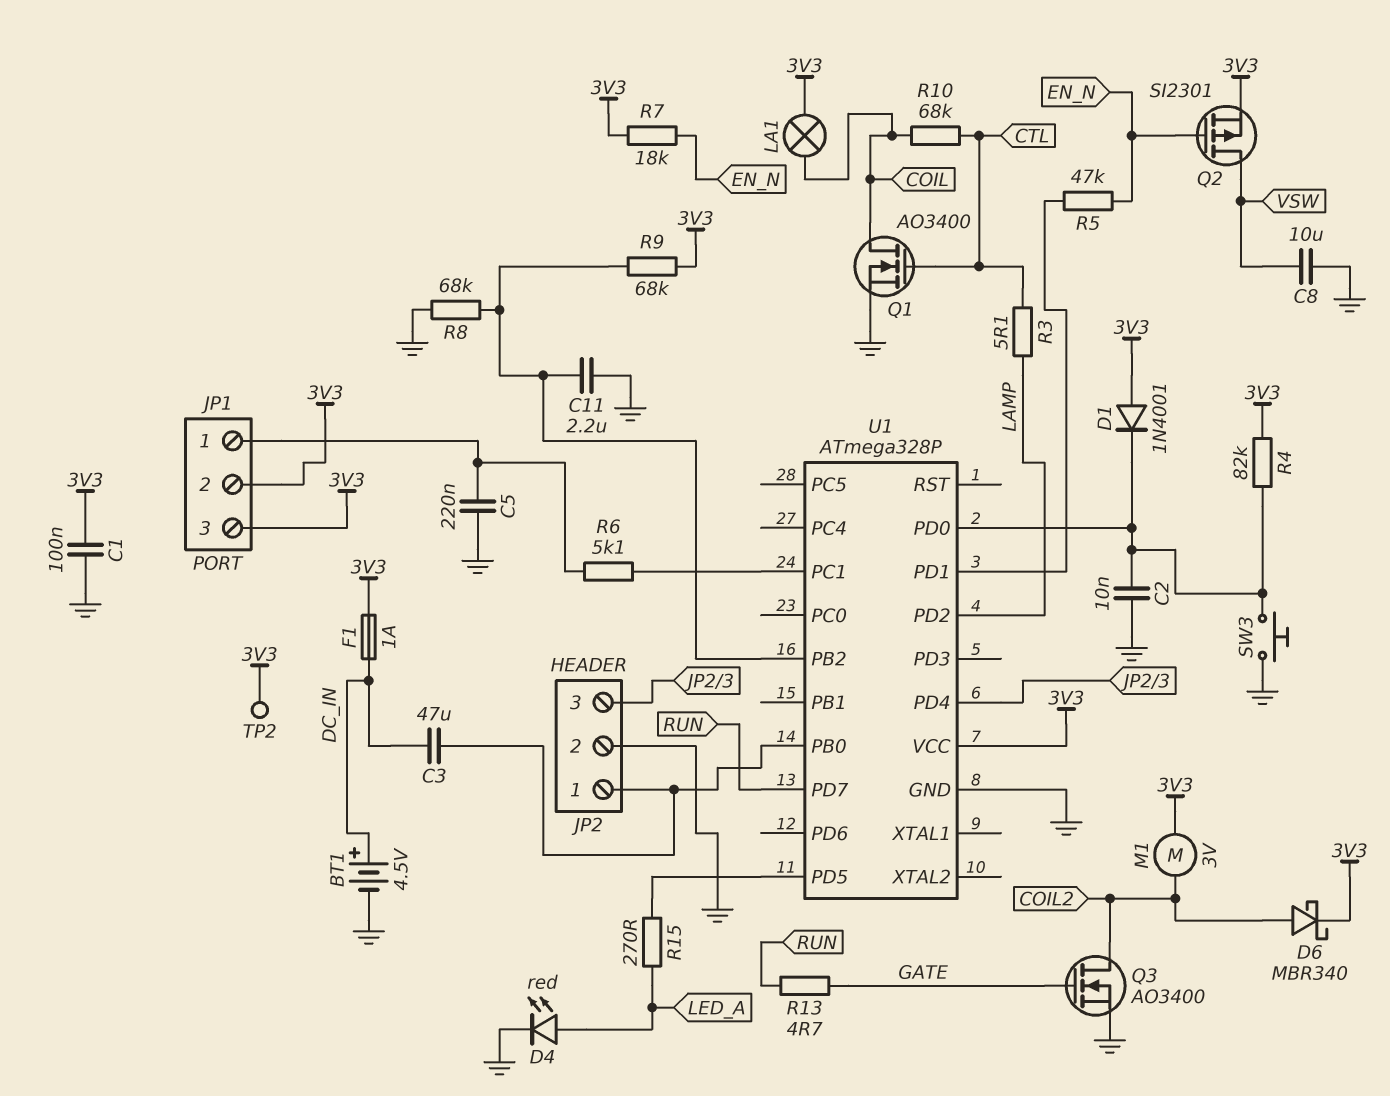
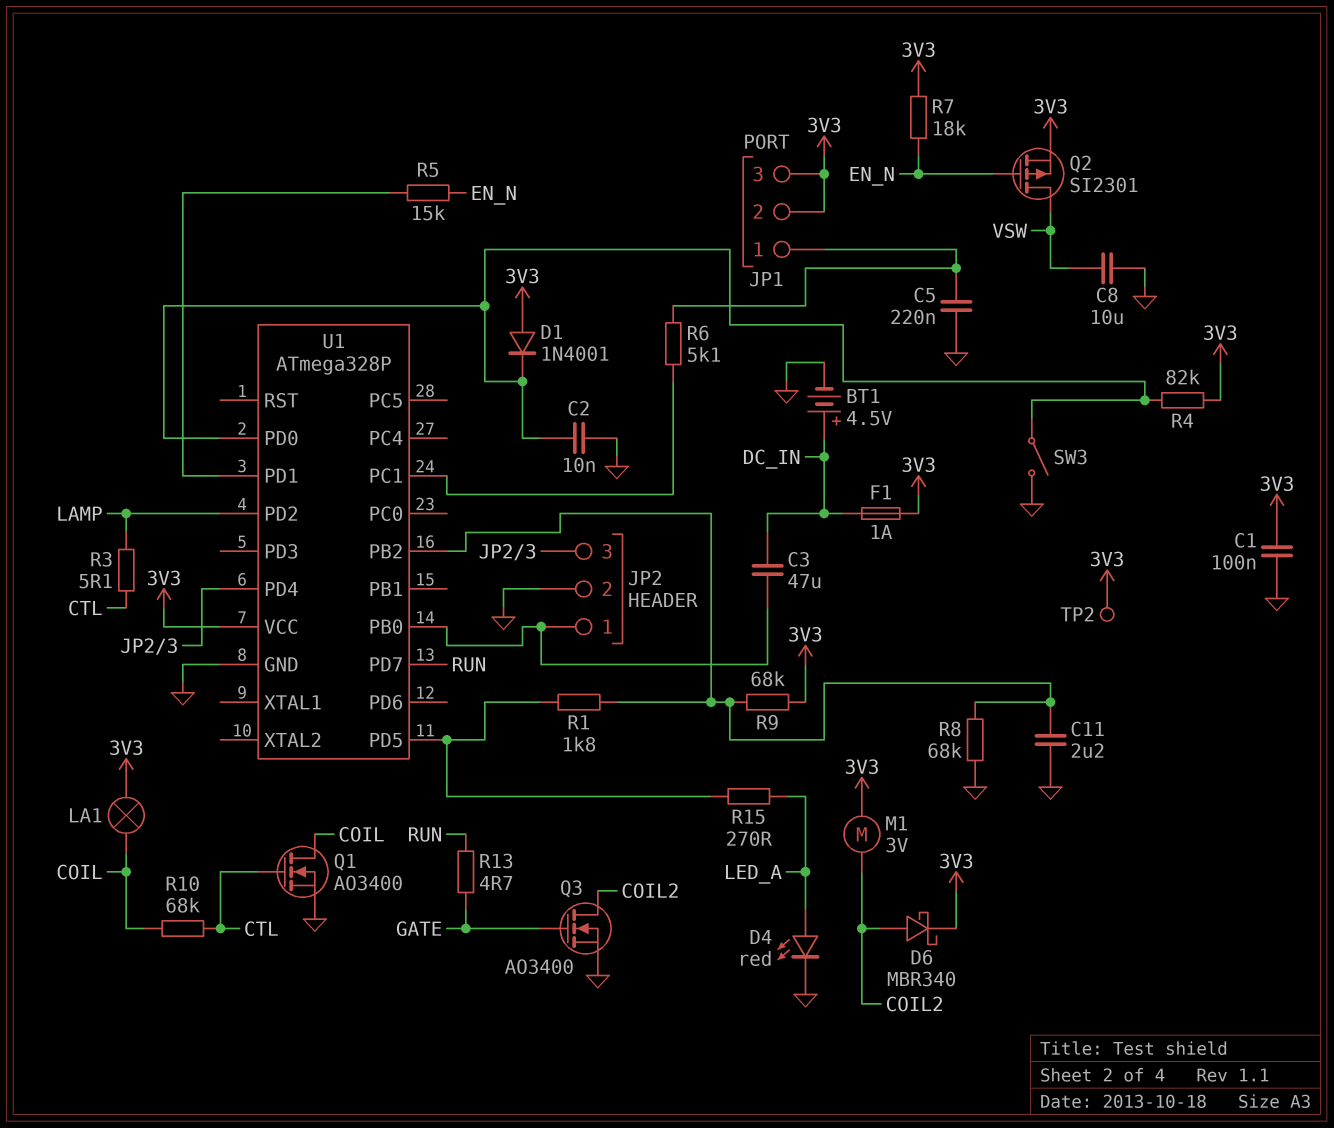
R1: none -> 1.8k (U1/PB2, U1/PD5)
R5: 47k (EN_N, U1/PD1) -> 15k (EN_N, U1/PD1)
SW3: button (GND, U1/PD0) -> switch (GND, U1/PD0)

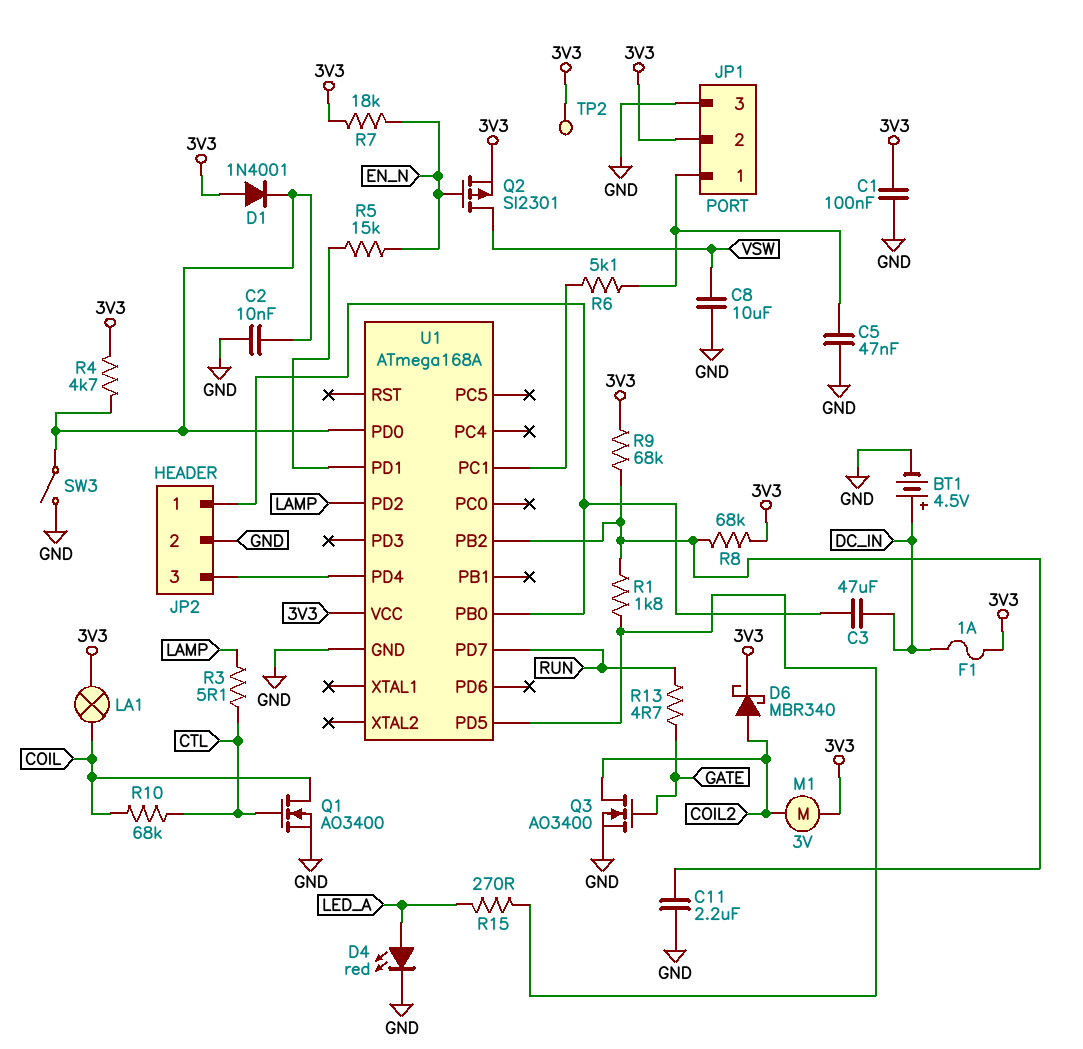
C5: 220nF (GND, JP1/1) -> 47nF (GND, JP1/1)
JP1 pin 3: 3V3 -> GND
R4: 82k (3V3, U1/PD0) -> 4.7k (3V3, U1/PD0)
R8: 68k (GND, U1/PB2) -> 68k (3V3, U1/PB2)
U1: ATmega328P -> ATmega168A

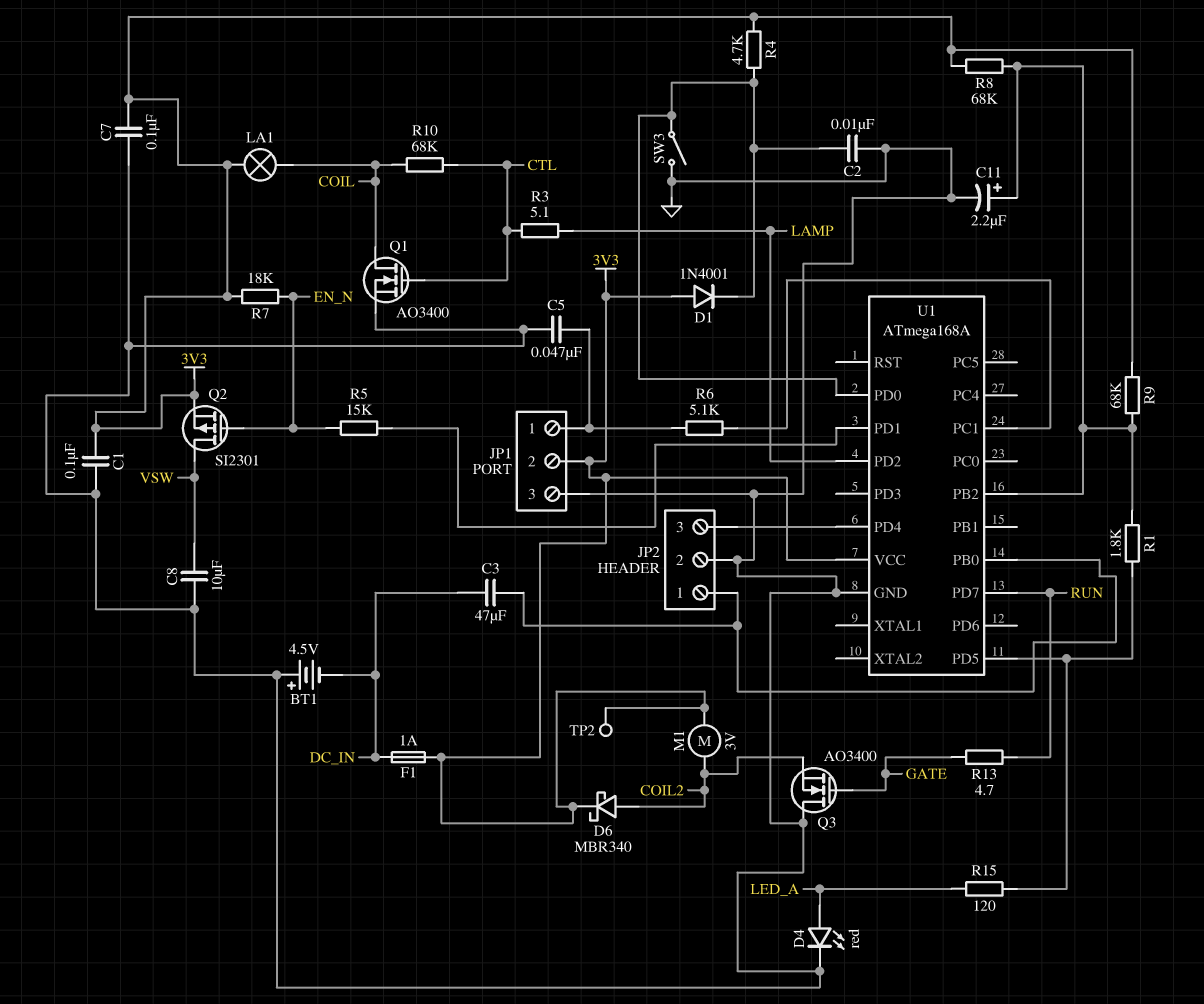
BT1: 4.5V (plus DC_IN, minus GND) -> 4.5V (plus GND, minus DC_IN)
C7: none -> 100nF (3V3, GND)
C11: 2.2uF (GND, U1/PB2) -> 2.2uF (plus U1/PB2, minus GND)
Q3: NMOS AO3400 (G GATE, D COIL2, S GND) -> NMOS AO3400 (G GATE, D GND, S COIL2)
R15: 270 (LED_A, U1/PD5) -> 120 (LED_A, U1/PD5)

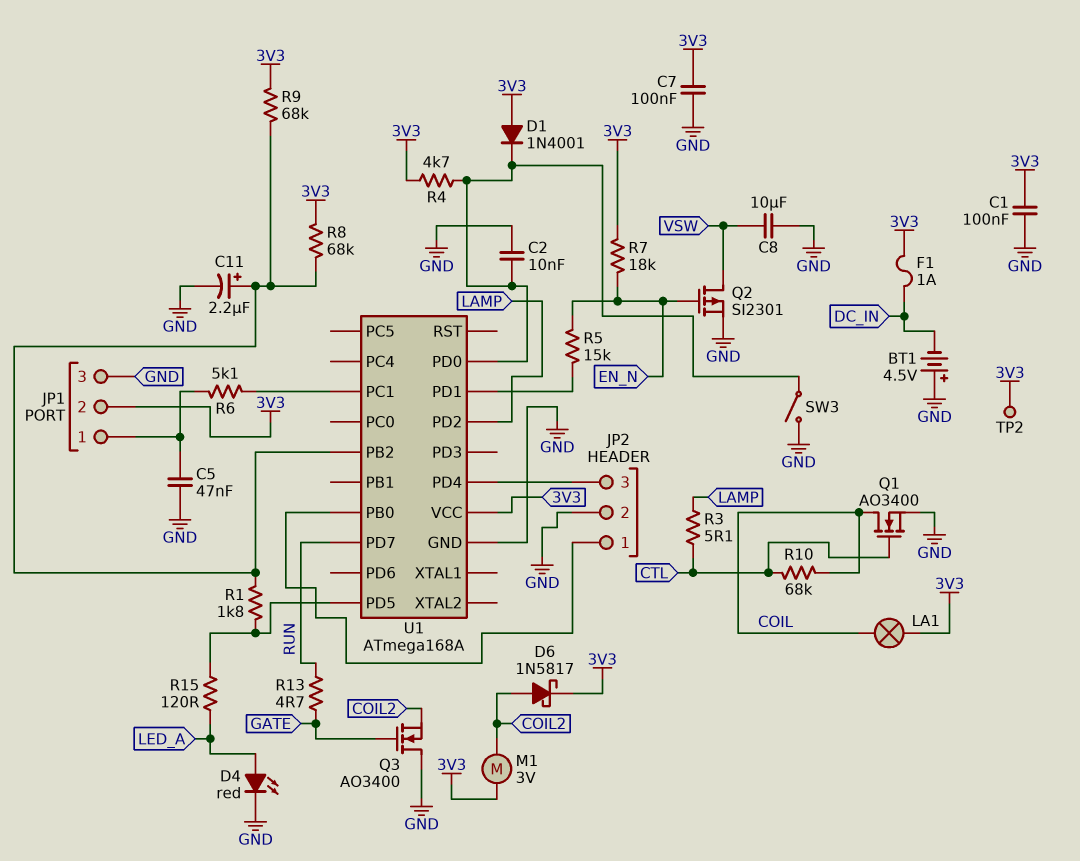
C3: 47uF (DC_IN, JP2/1) -> none
D6: schottky MBR340 (A COIL2, K 3V3) -> schottky 1N5817 (A COIL2, K 3V3)
Q2: PMOS SI2301 (G EN_N, D VSW, S 3V3) -> PMOS SI2301 (G EN_N, D VSW, S GND)

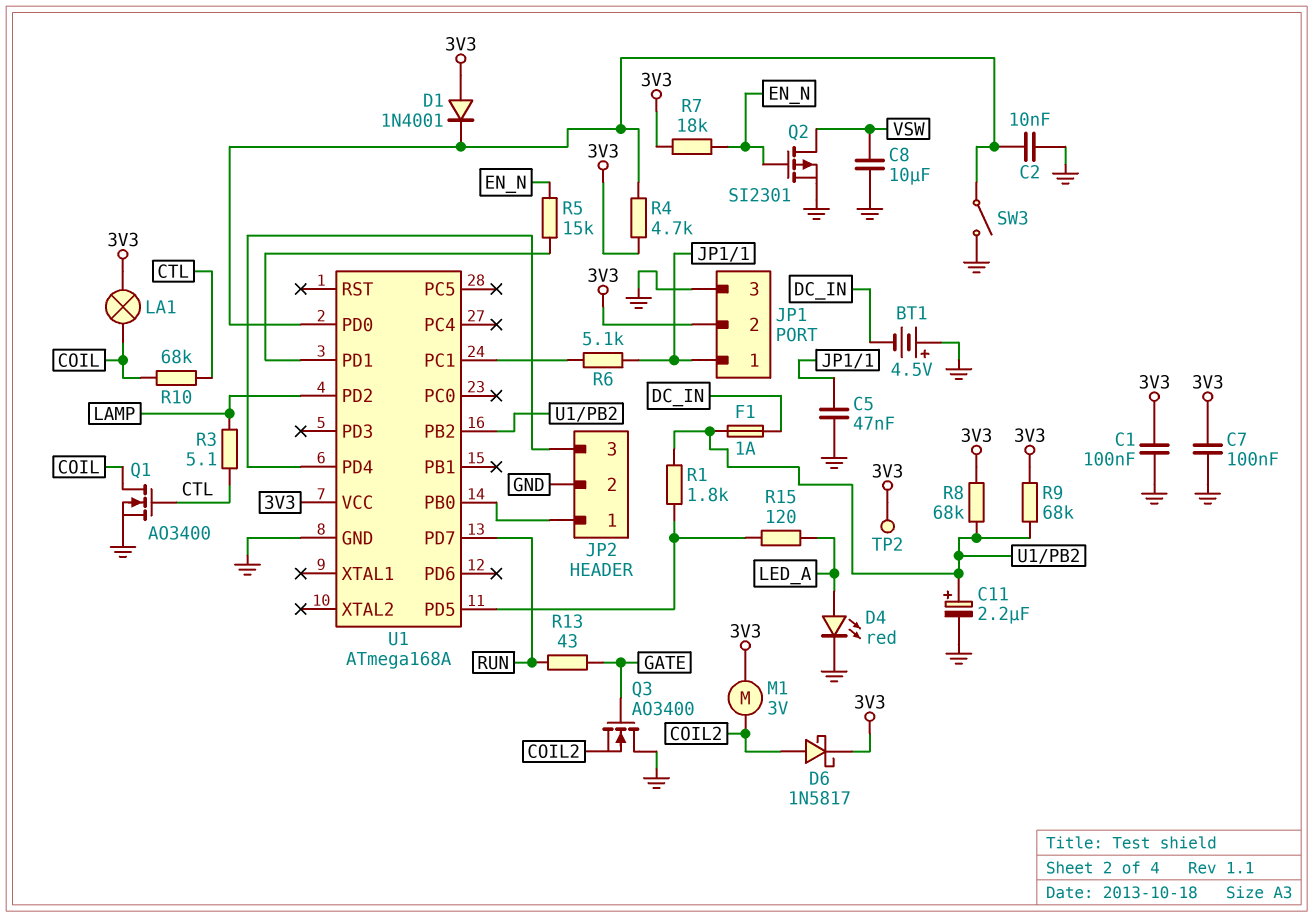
F1: 1A (3V3, DC_IN) -> 1A (DC_IN, U1/PB2)
R13: 4.7 (GATE, RUN) -> 43 (GATE, RUN)

